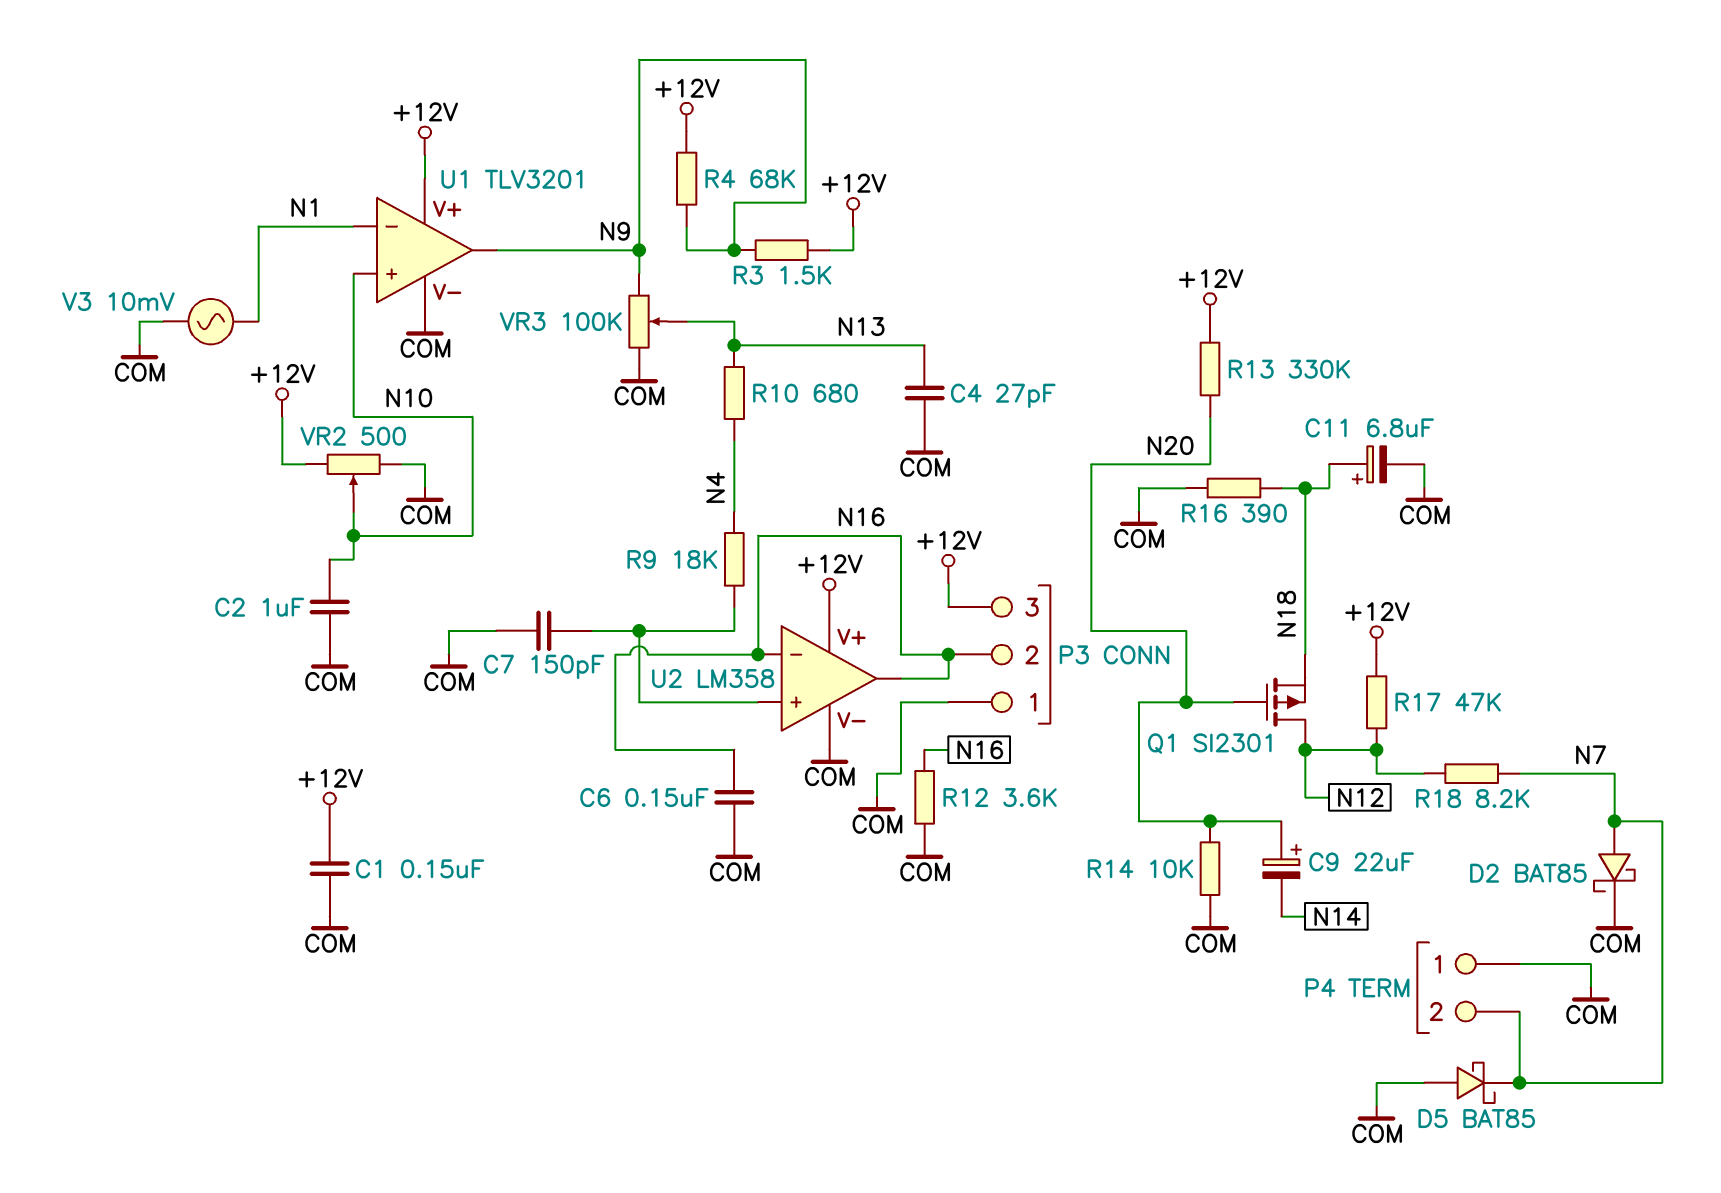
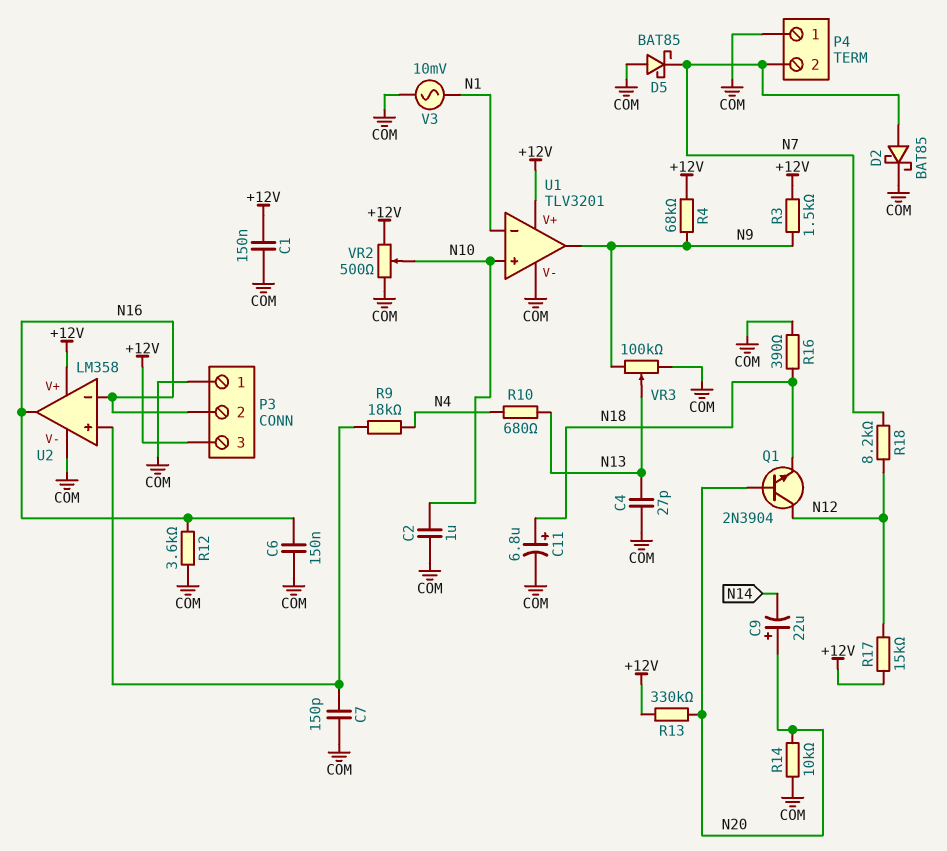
Q1: PMOS SI2301 (G N20, D N12, S N18) -> NPN 2N3904 (B N20, C N12, E N18)
R17: 47k (+12V, N12) -> 15k (+12V, N12)

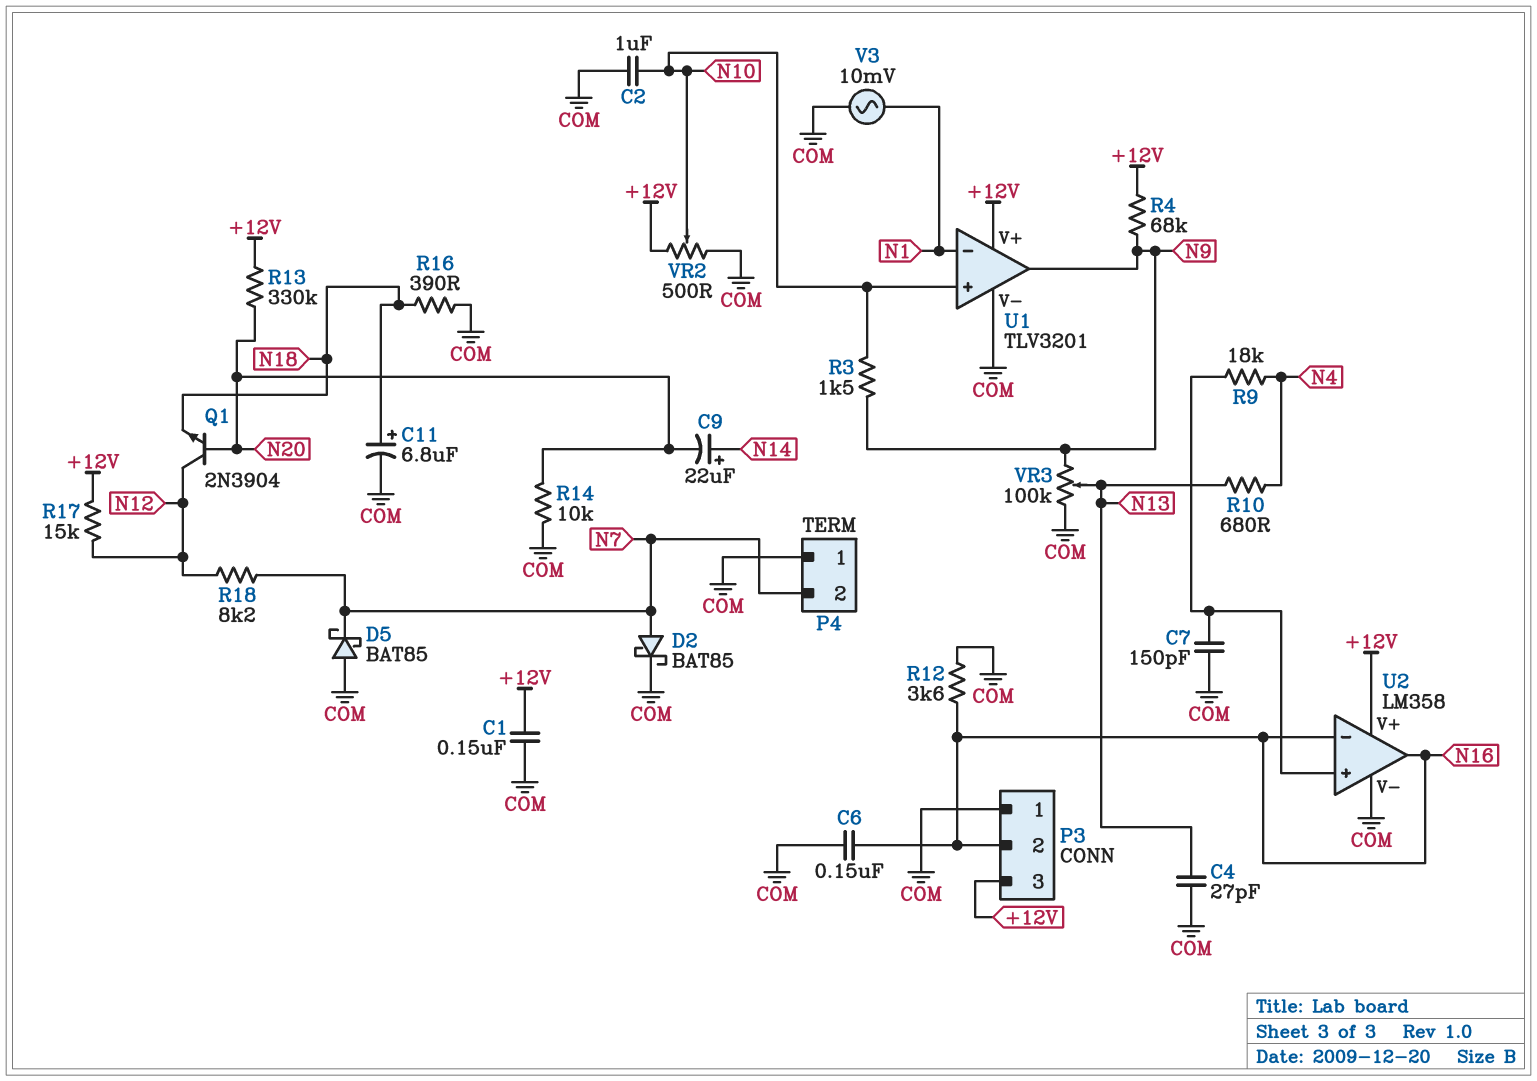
C9: 22uF (plus N20, minus N14) -> 22uF (plus N14, minus N20)
R3: 1.5k (+12V, N9) -> 1.5k (N9, N10)

